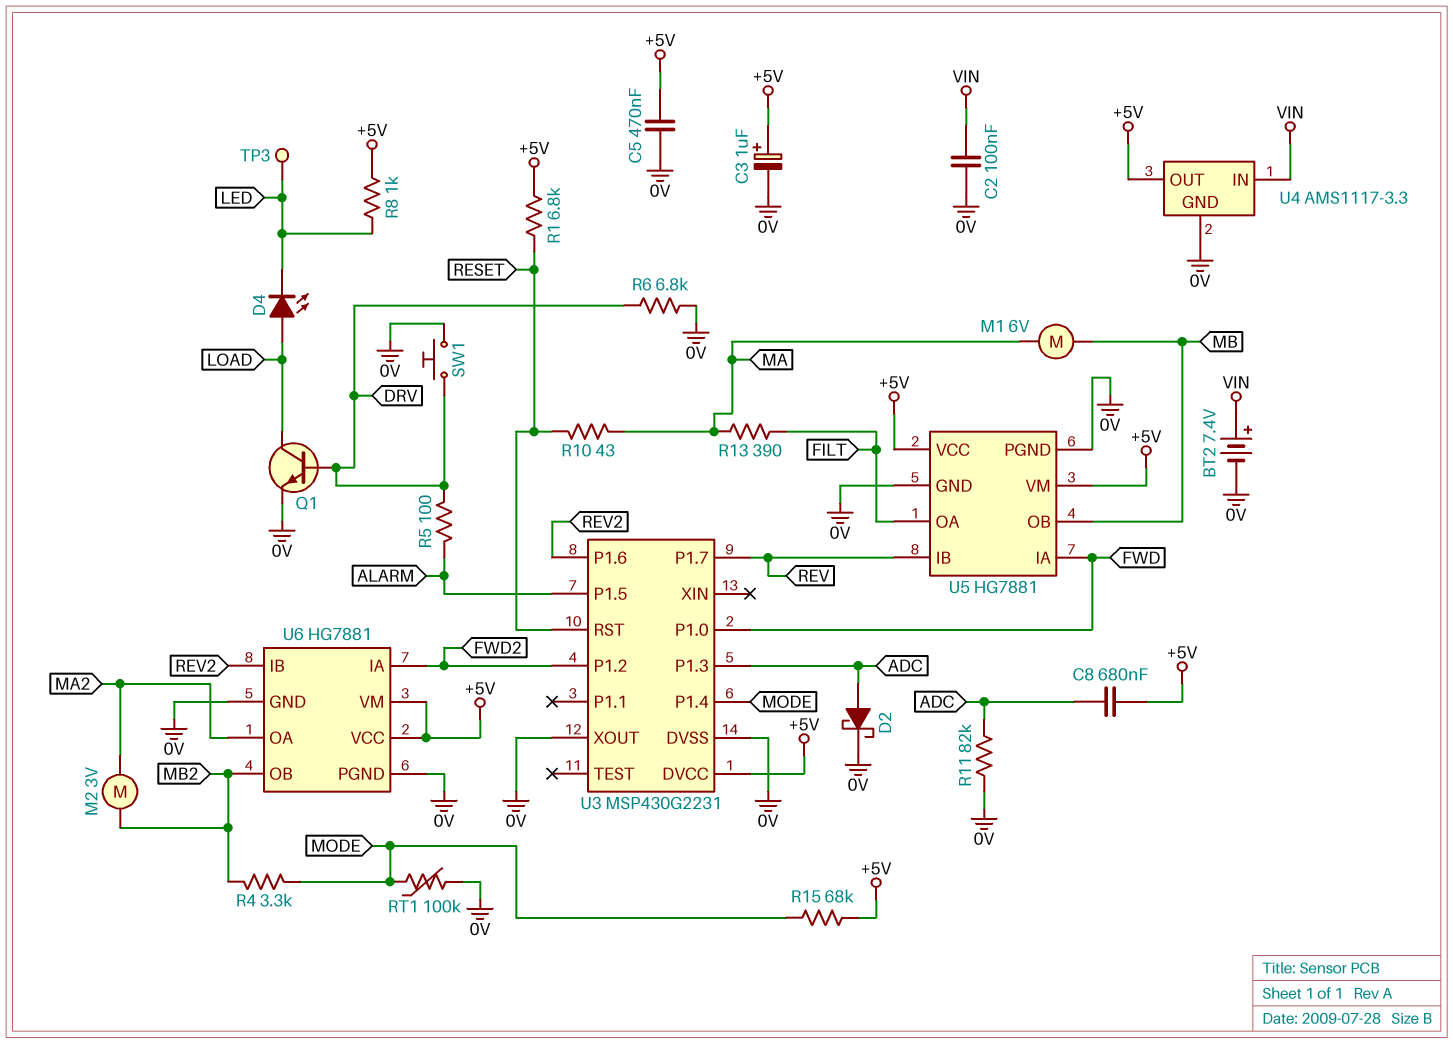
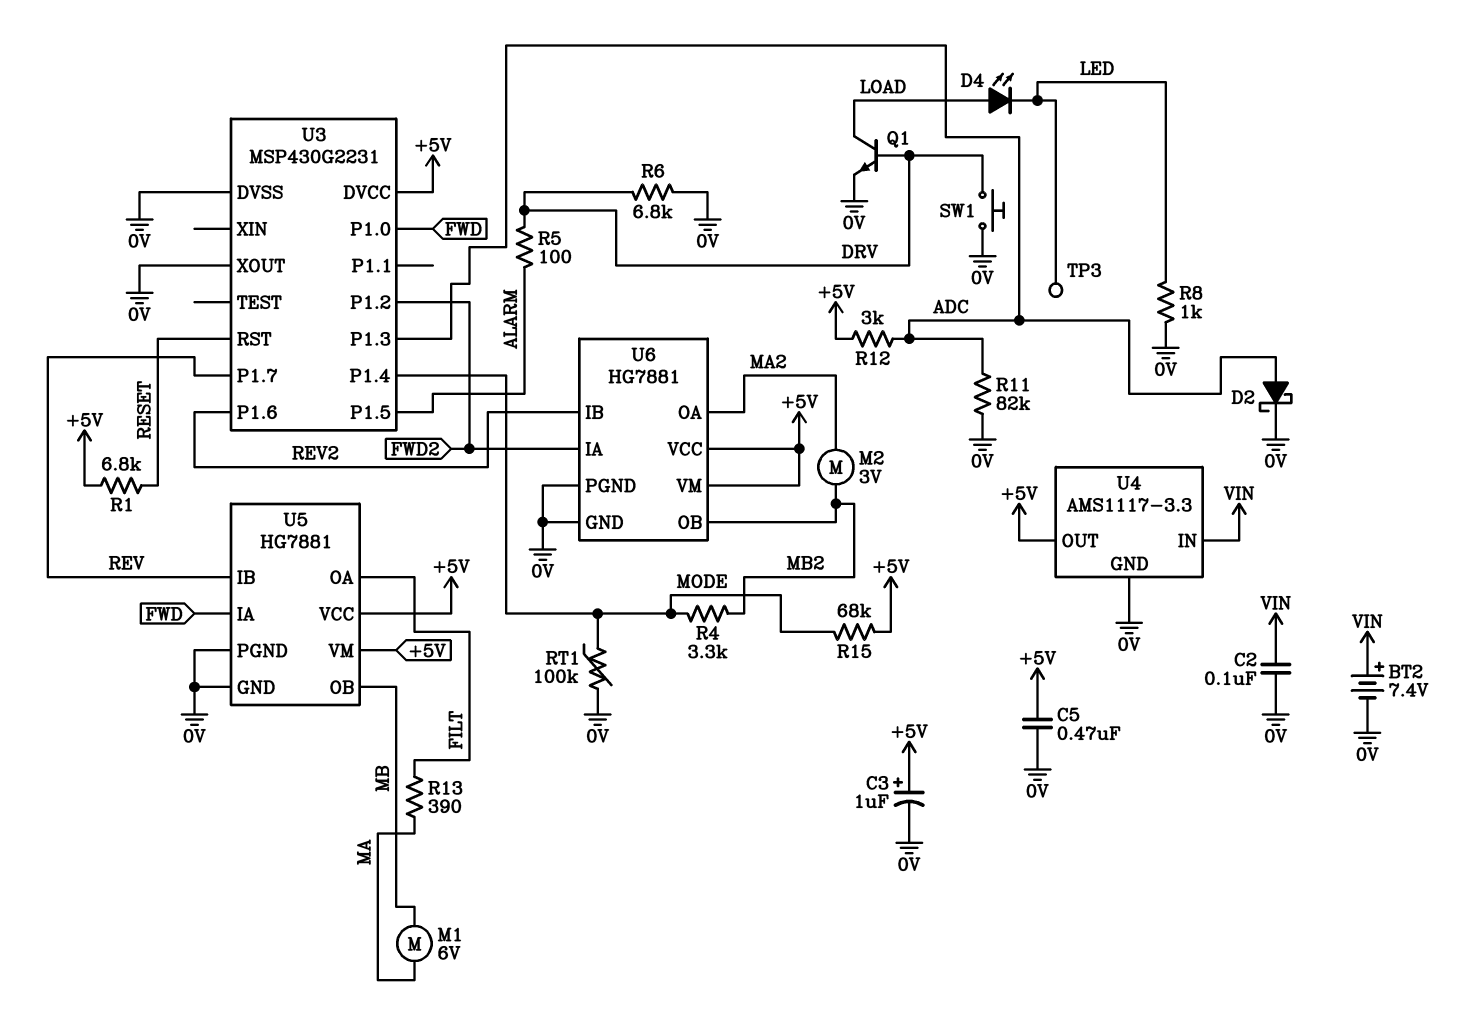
C8: 680nF (+5V, ADC) -> none
R8: 1k (+5V, LED) -> 1k (0V, LED)
R10: 43 (MA, RESET) -> none
R12: none -> 3k (+5V, ADC)

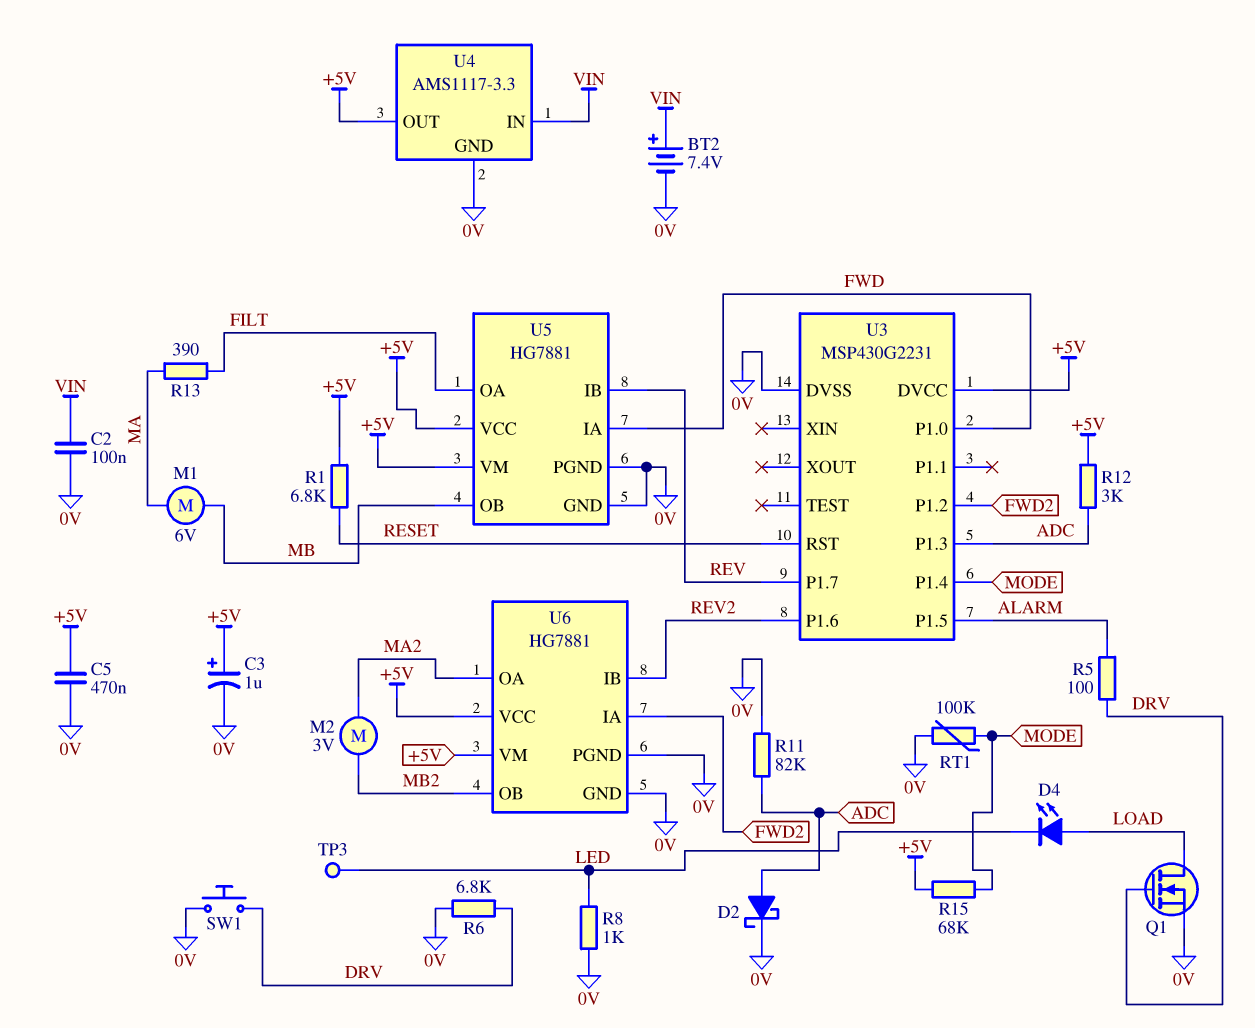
Q1: NPN (B DRV, C LOAD, E 0V) -> NMOS (G DRV, D LOAD, S 0V)
R4: 3.3k (MB2, MODE) -> none
U3 pin XOUT: 0V -> none

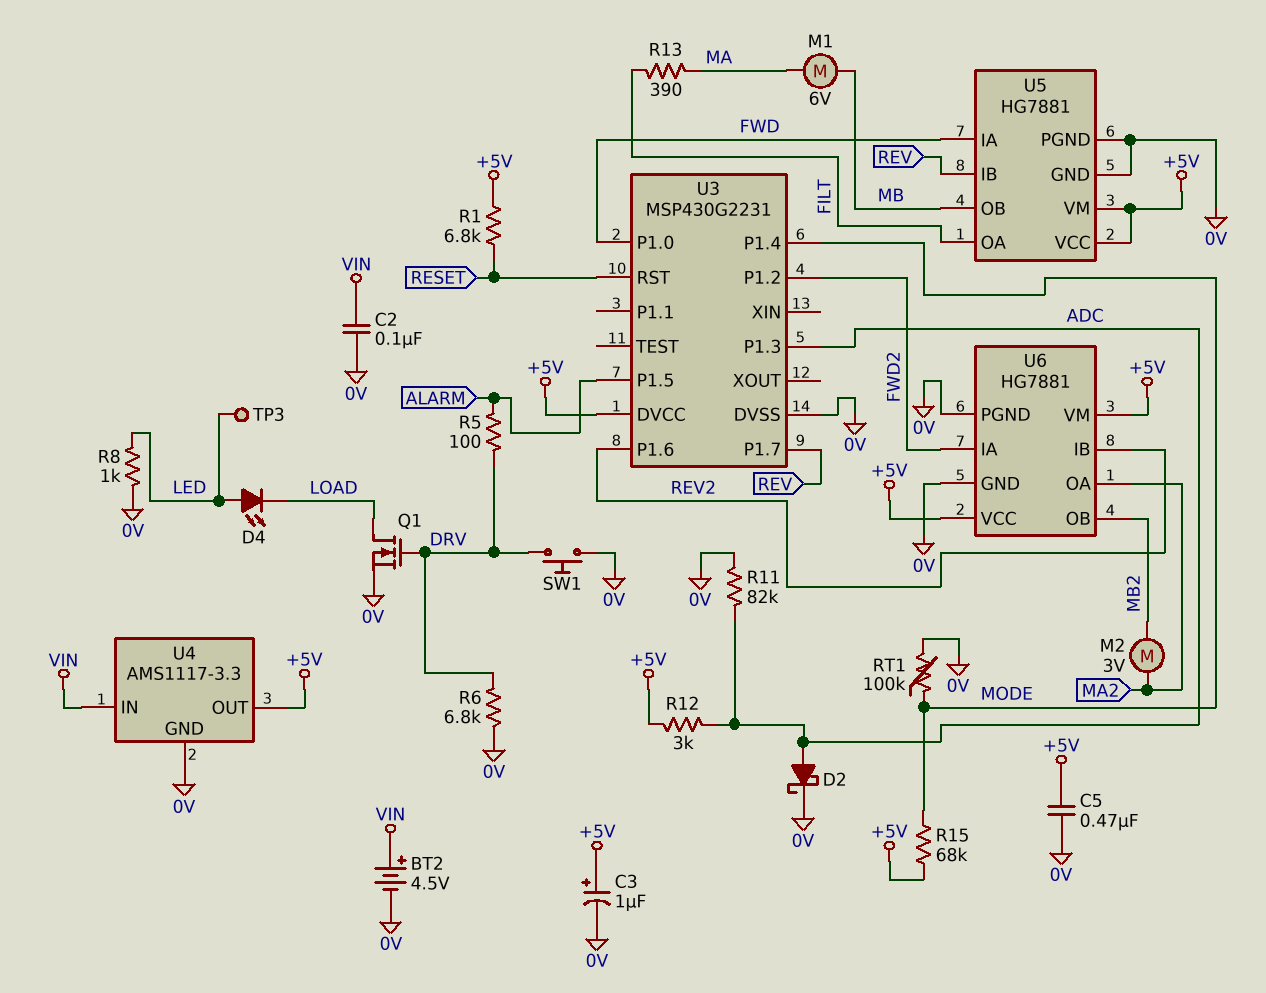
BT2: 7.4V (plus VIN, minus 0V) -> 4.5V (plus VIN, minus 0V)
D4: LED (A LOAD, K LED) -> LED (A LED, K LOAD)

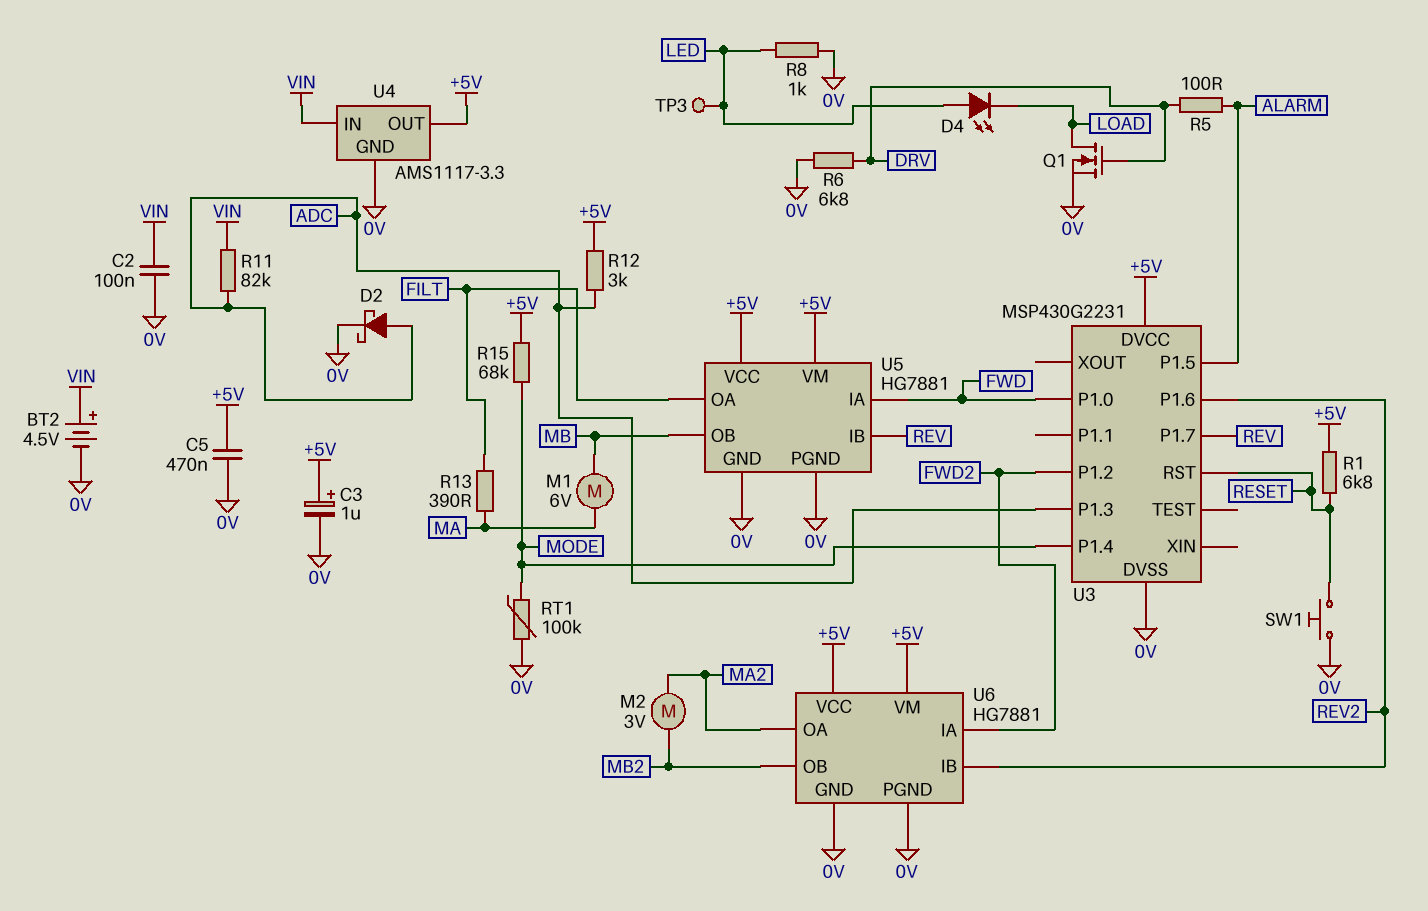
R11: 82k (0V, ADC) -> 82k (ADC, VIN)
SW1: button (0V, DRV) -> button (0V, RESET)

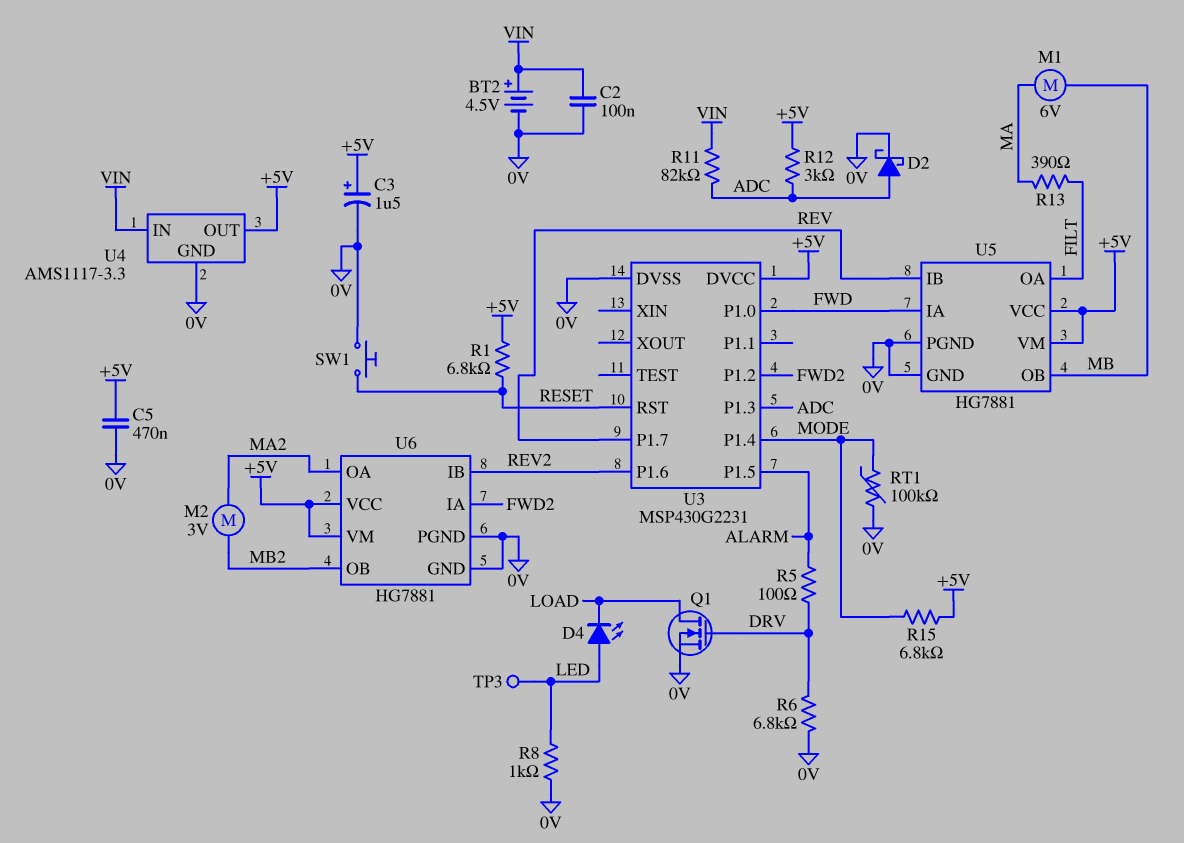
C3: 1uF (plus +5V, minus 0V) -> 1.5uF (plus +5V, minus 0V)
R15: 68k (+5V, MODE) -> 6.8k (+5V, MODE)

